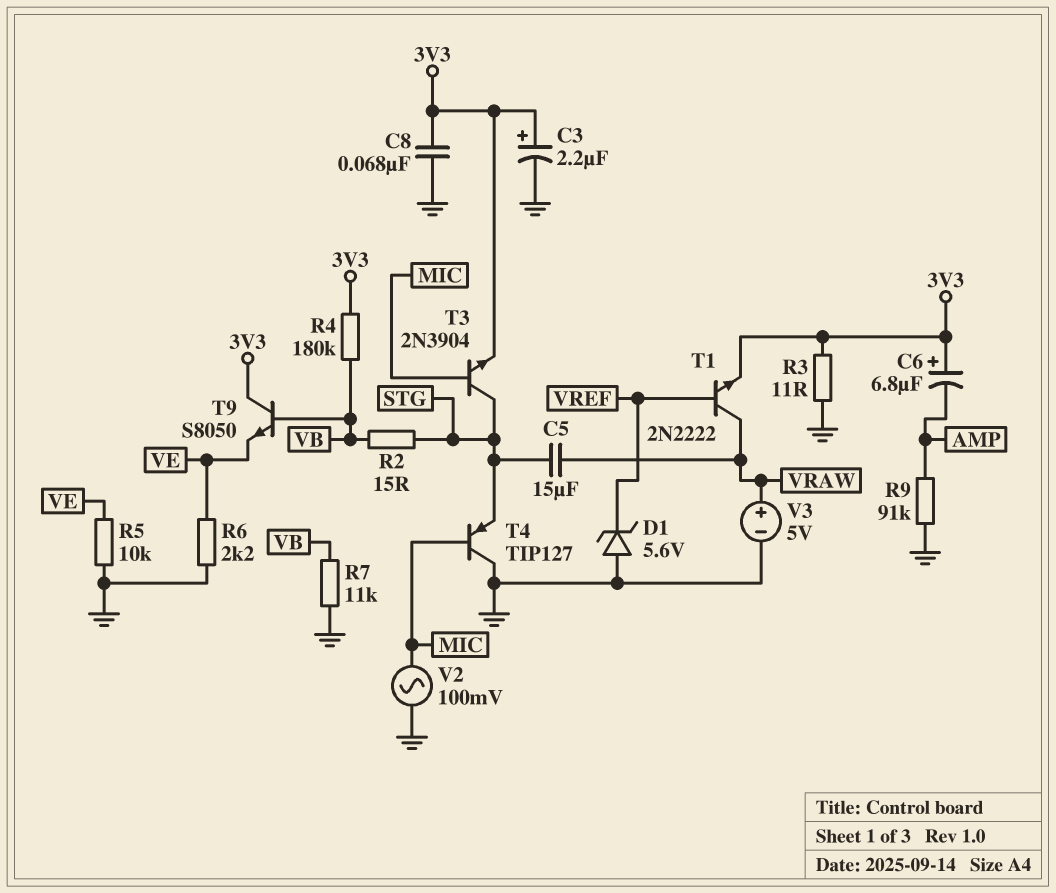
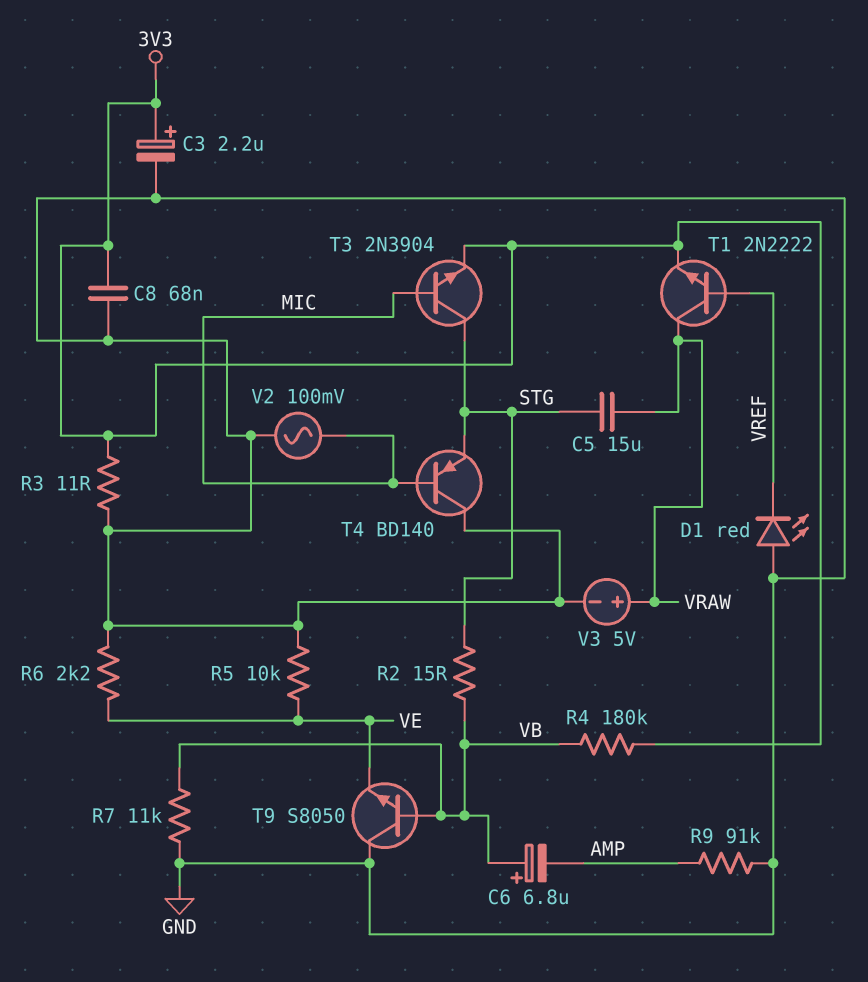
C6: 6.8uF (plus 3V3, minus AMP) -> 6.8uF (plus VB, minus AMP)
D1: zener 5.6V (A GND, K VREF) -> LED red (A GND, K VREF)
T4: PNP TIP127 (B MIC, C GND, E STG) -> PNP BD140 (B MIC, C GND, E STG)
T9: NPN S8050 (B VB, C 3V3, E VE) -> NPN S8050 (B VB, C GND, E VE)

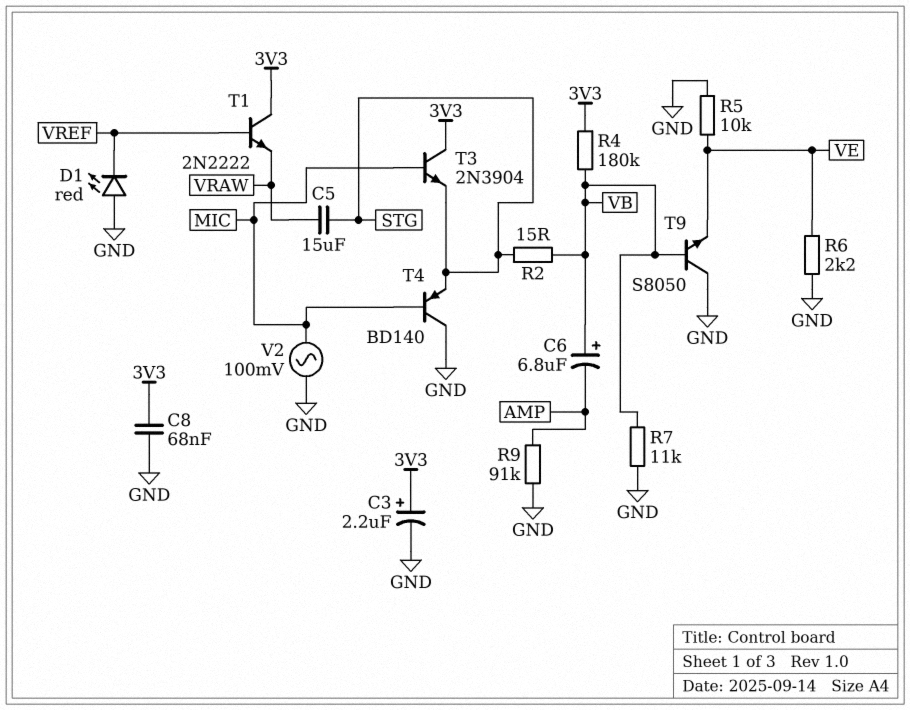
R3: 11 (3V3, GND) -> none
T1: NPN 2N2222 (B VREF, C VRAW, E 3V3) -> NPN 2N2222 (B VREF, C 3V3, E VRAW)
T3: NPN 2N3904 (B MIC, C STG, E 3V3) -> NPN 2N3904 (B MIC, C 3V3, E STG)
V3: 5V (plus VRAW, minus GND) -> none

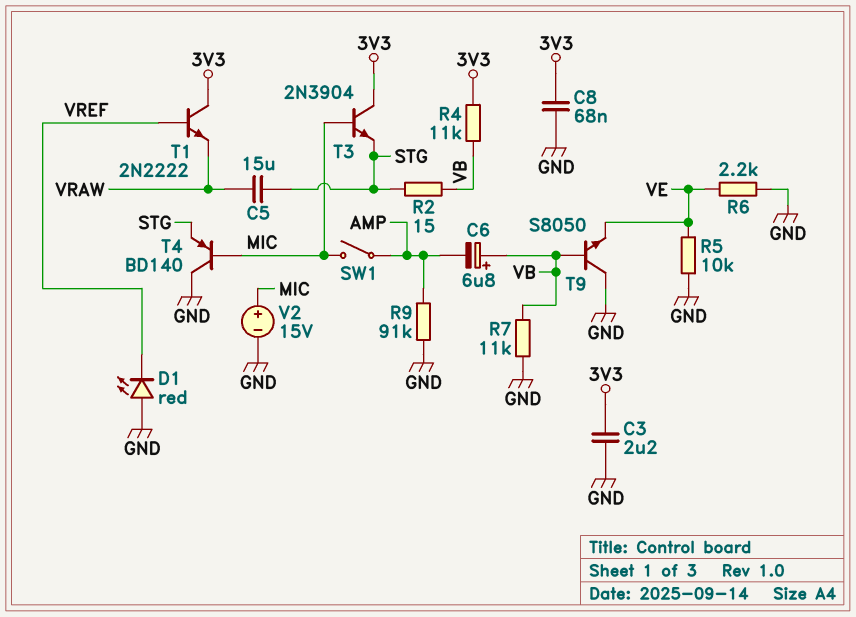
C3: 2.2uF (plus 3V3, minus GND) -> 2.2uF (3V3, GND)
R4: 180k (3V3, VB) -> 11k (3V3, VB)
SW1: none -> switch (AMP, MIC)
V2: AC 100mV (GND, MIC) -> 15V (plus MIC, minus GND)

